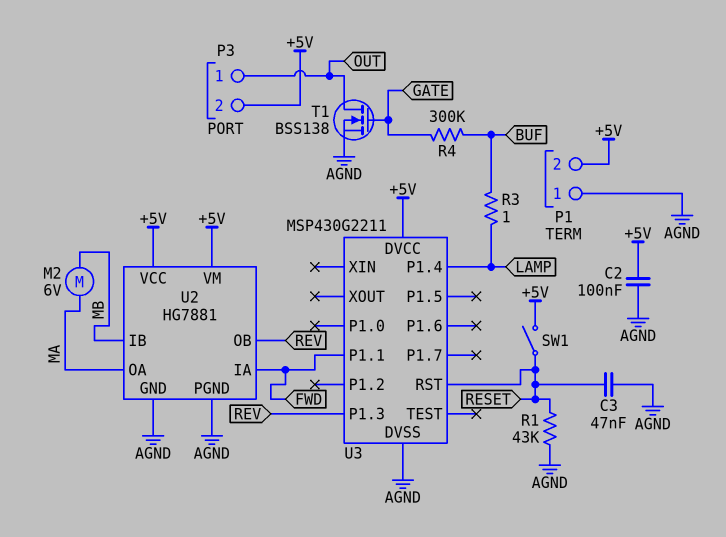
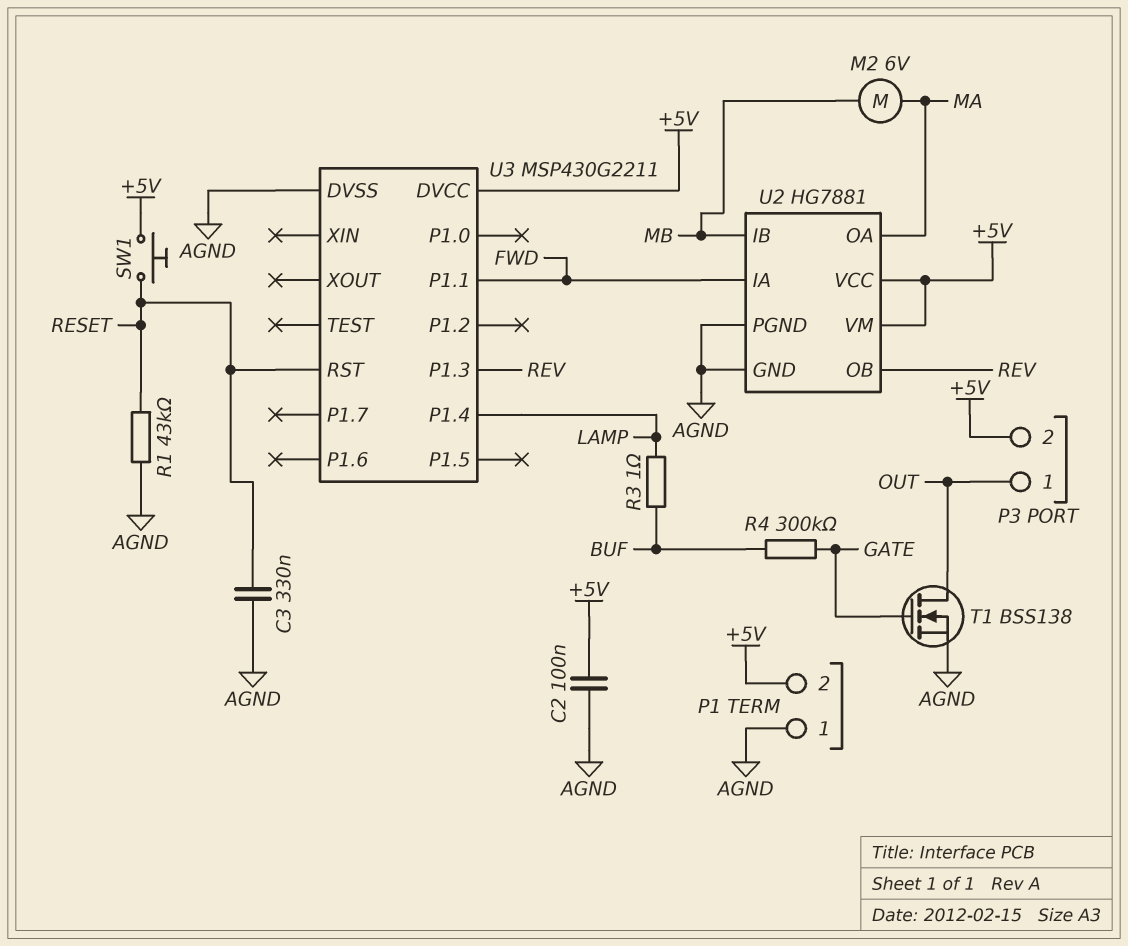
C3: 47nF (AGND, RESET) -> 330nF (AGND, RESET)
SW1: switch (+5V, RESET) -> button (+5V, RESET)

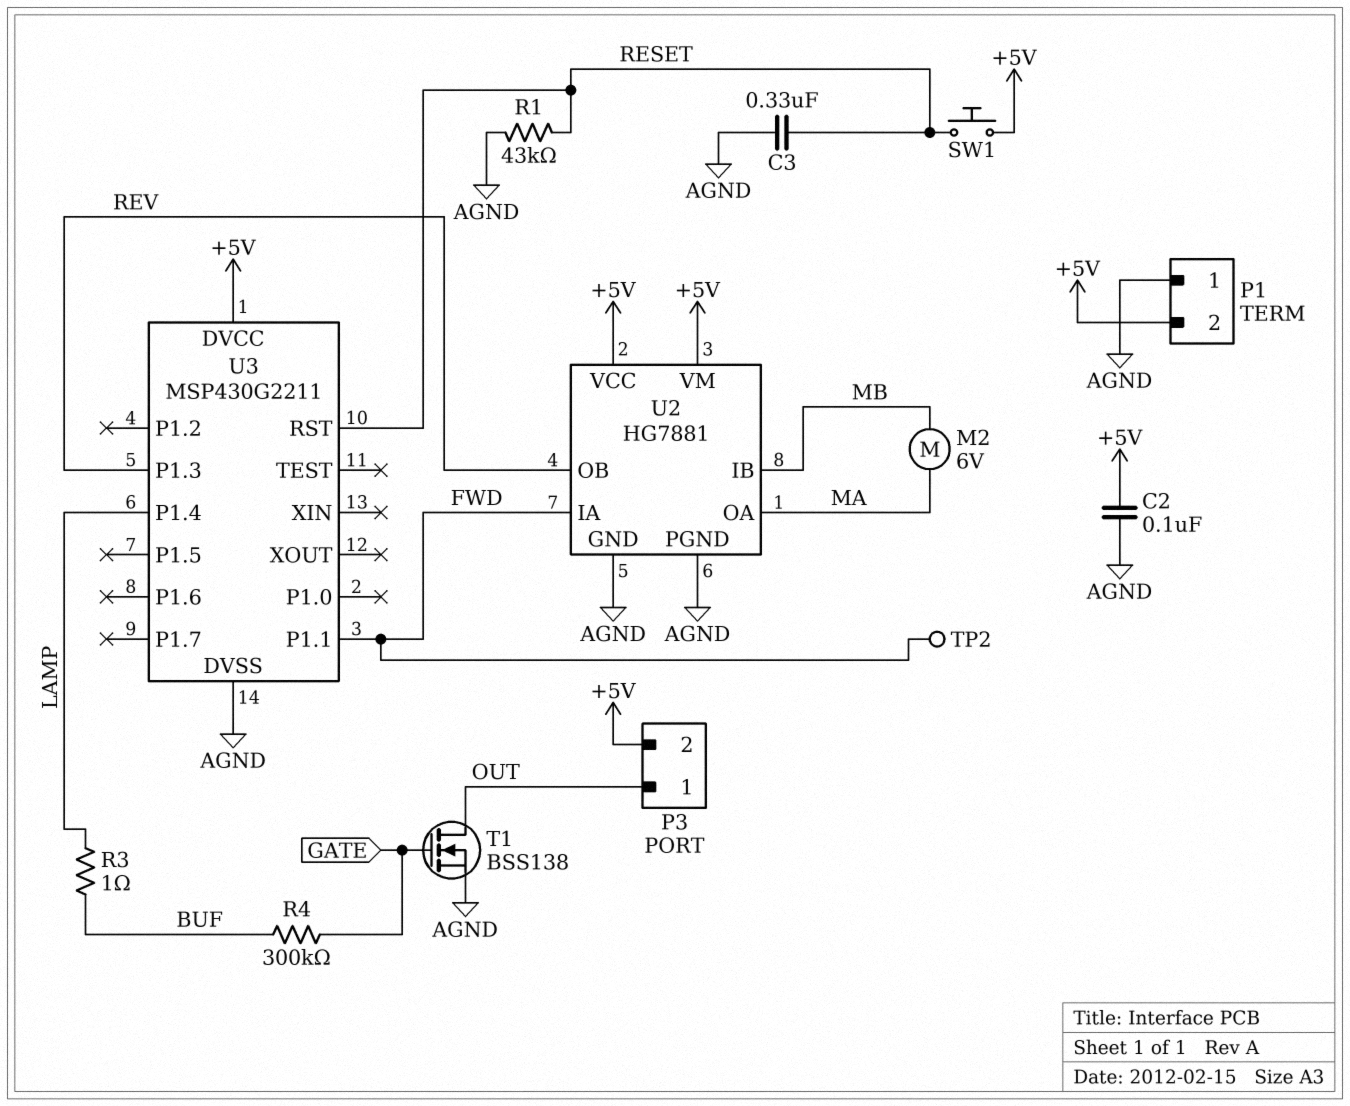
TP2: none -> test point (FWD)

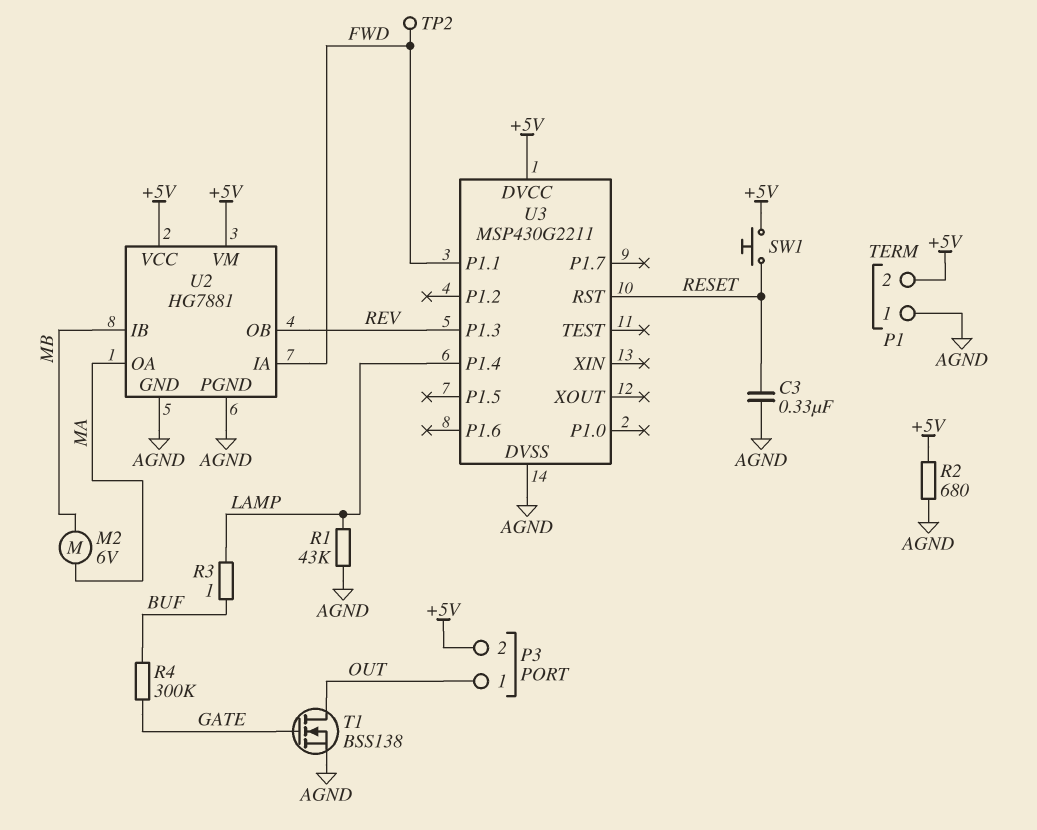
C2: 100nF (+5V, AGND) -> none
R1: 43k (AGND, RESET) -> 43k (AGND, LAMP)
R2: none -> 680 (+5V, AGND)

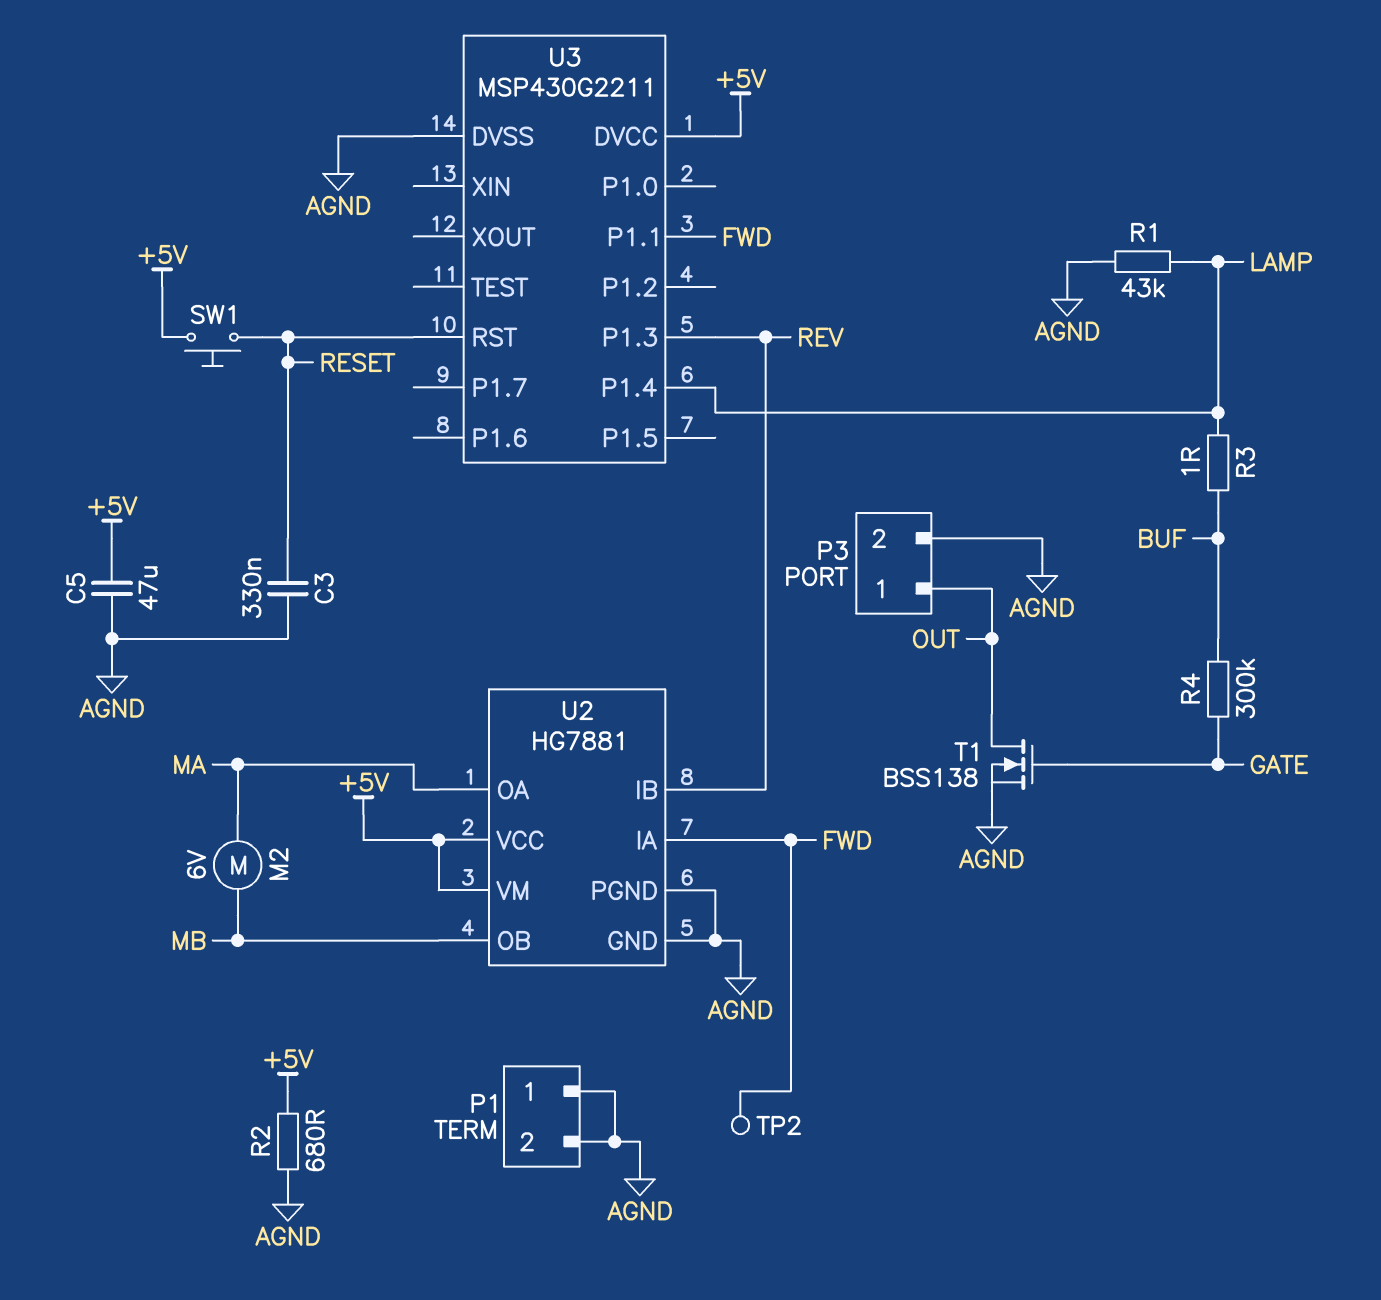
C5: none -> 47uF (+5V, AGND)
P1 pin 2: +5V -> AGND
P3 pin 2: +5V -> AGND
U2 pin IB: MB -> REV
U2 pin OB: REV -> MB

